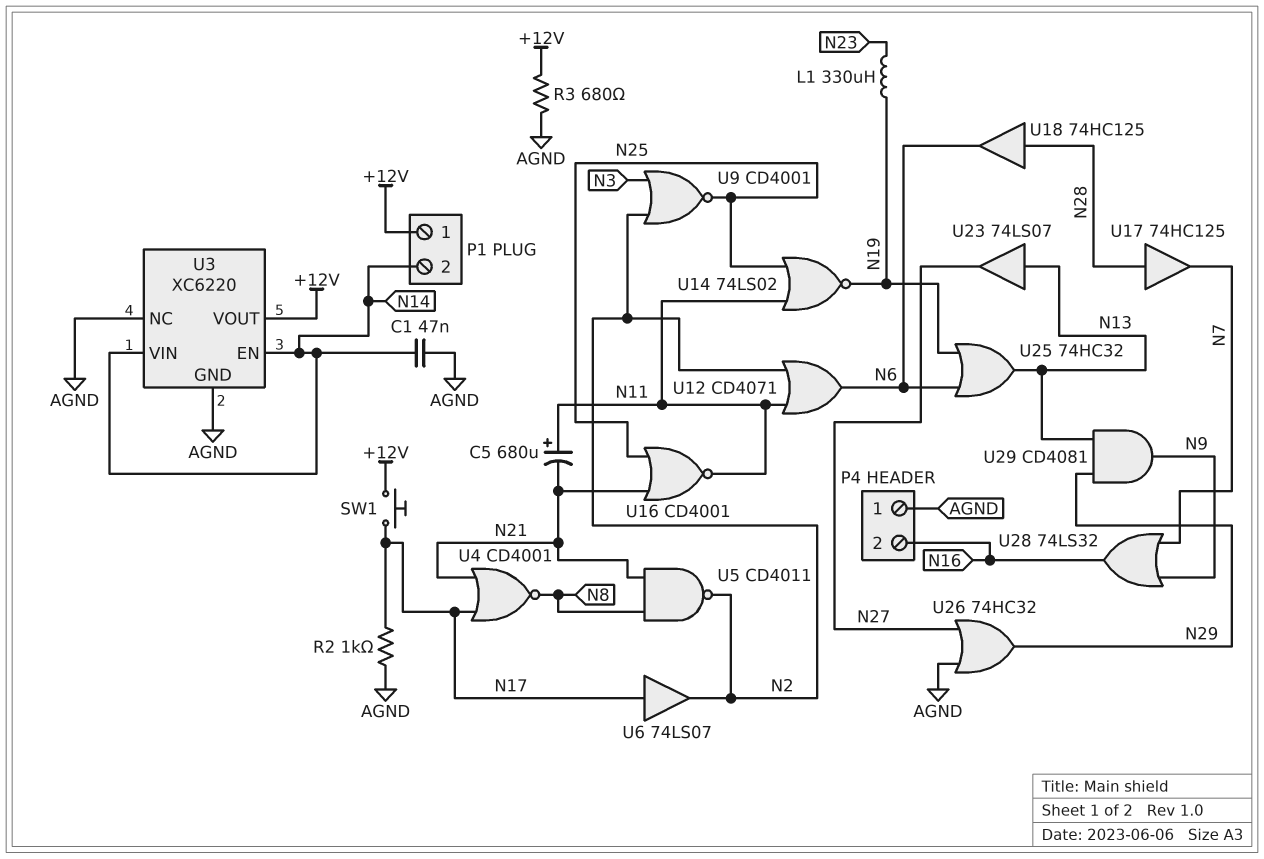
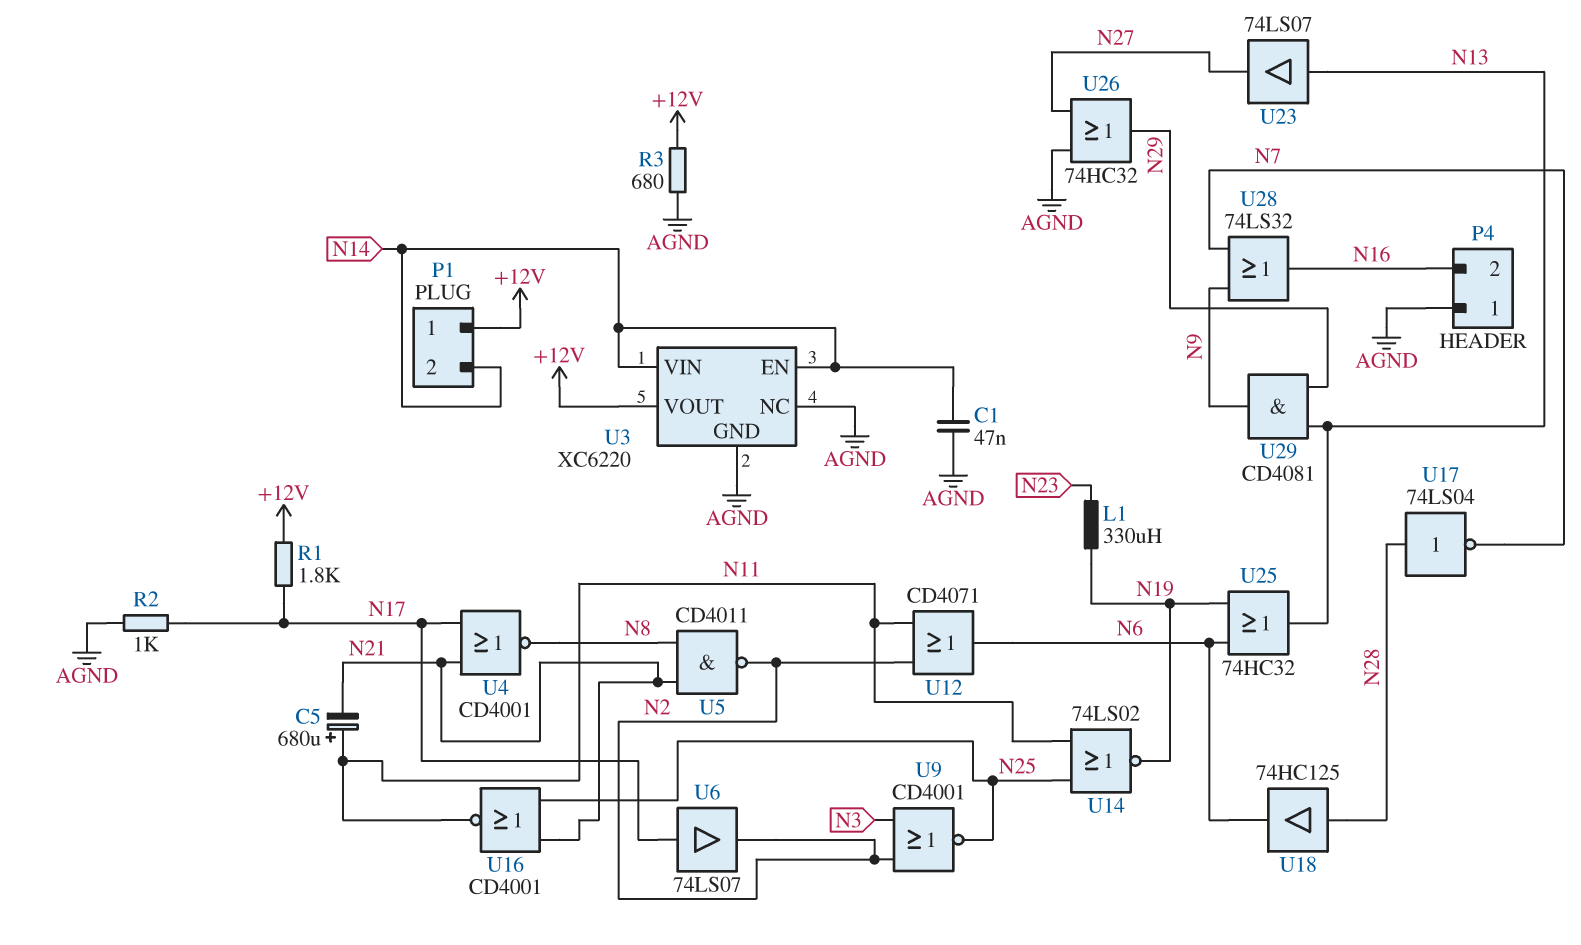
R1: none -> 1.8k (+12V, N17)
SW1: button (+12V, N17) -> none
U17: buffer 74HC125 (in N28, out N7) -> NOT 74LS04 (in N28, out N7)

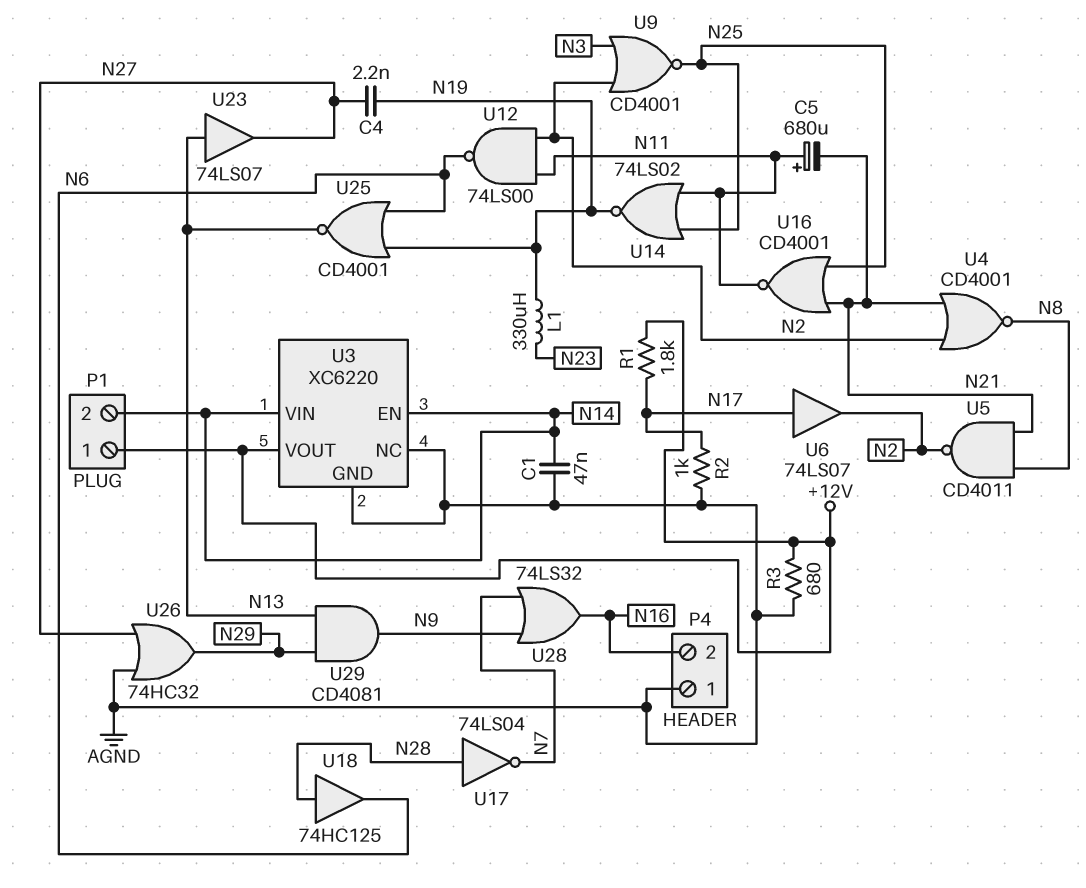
C4: none -> 2.2nF (N19, N27)
U4: NOR CD4001 (in N17, in N21, out N8) -> NOR CD4001 (in N2, in N21, out N8)
U12: OR CD4071 (in N2, in N11, out N6) -> NAND 74LS00 (in N2, in N11, out N6)
U25: OR 74HC32 (in N6, in N19, out N13) -> NOR CD4001 (in N6, in N19, out N13)

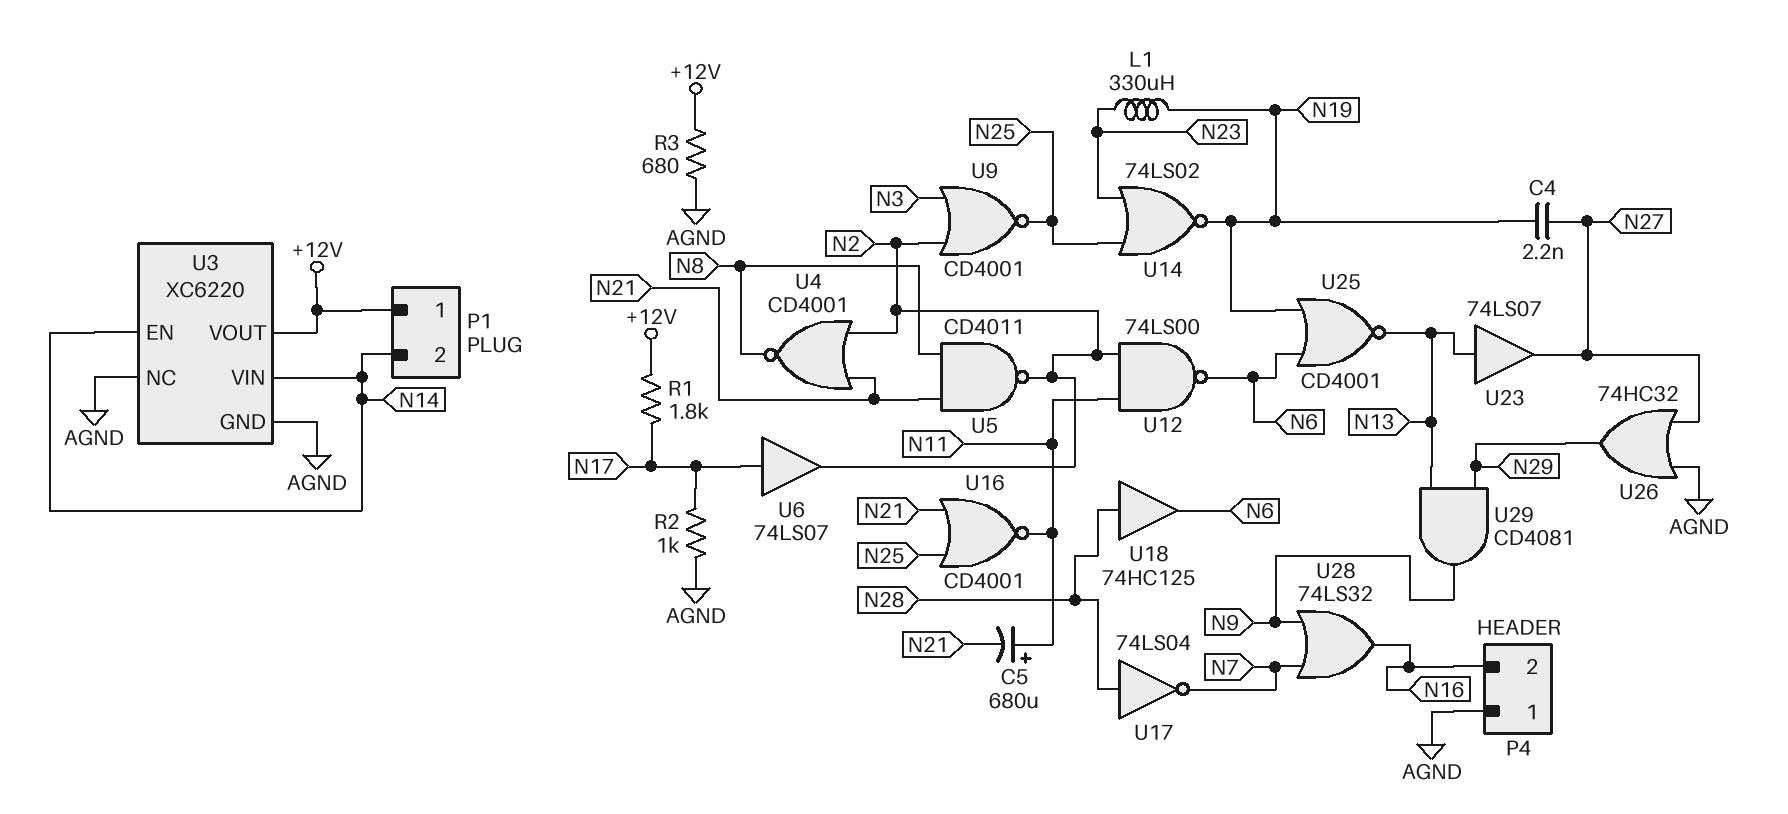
C1: 47nF (AGND, N14) -> none
U14: NOR 74LS02 (in N11, in N25, out N19) -> NOR 74LS02 (in N23, in N25, out N19)

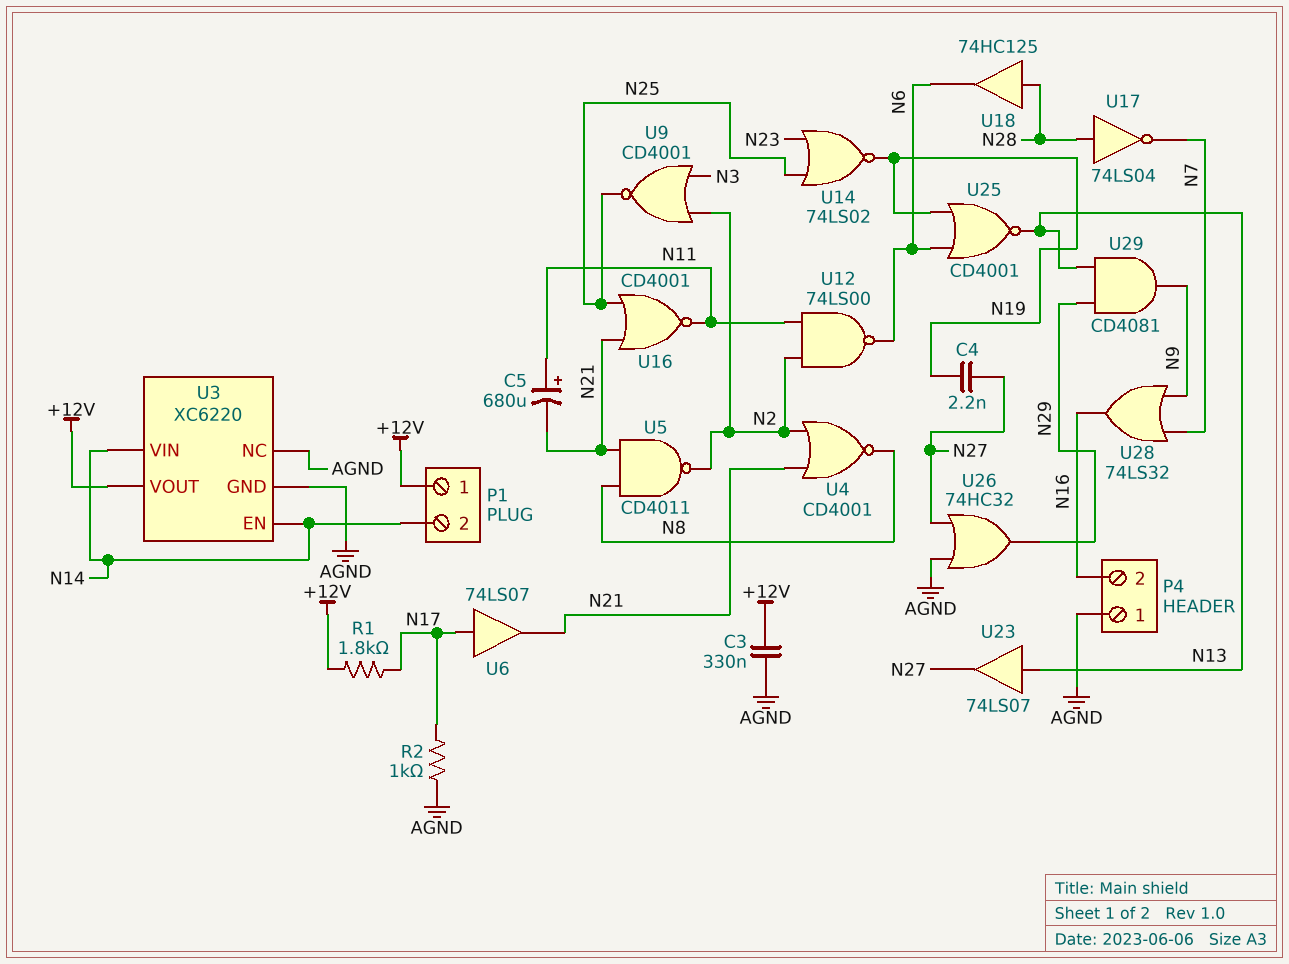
C3: none -> 330nF (+12V, AGND)
L1: 330uH (N19, N23) -> none
R3: 680 (+12V, AGND) -> none
U6: buffer 74LS07 (in N17, out N2) -> buffer 74LS07 (in N17, out N21)

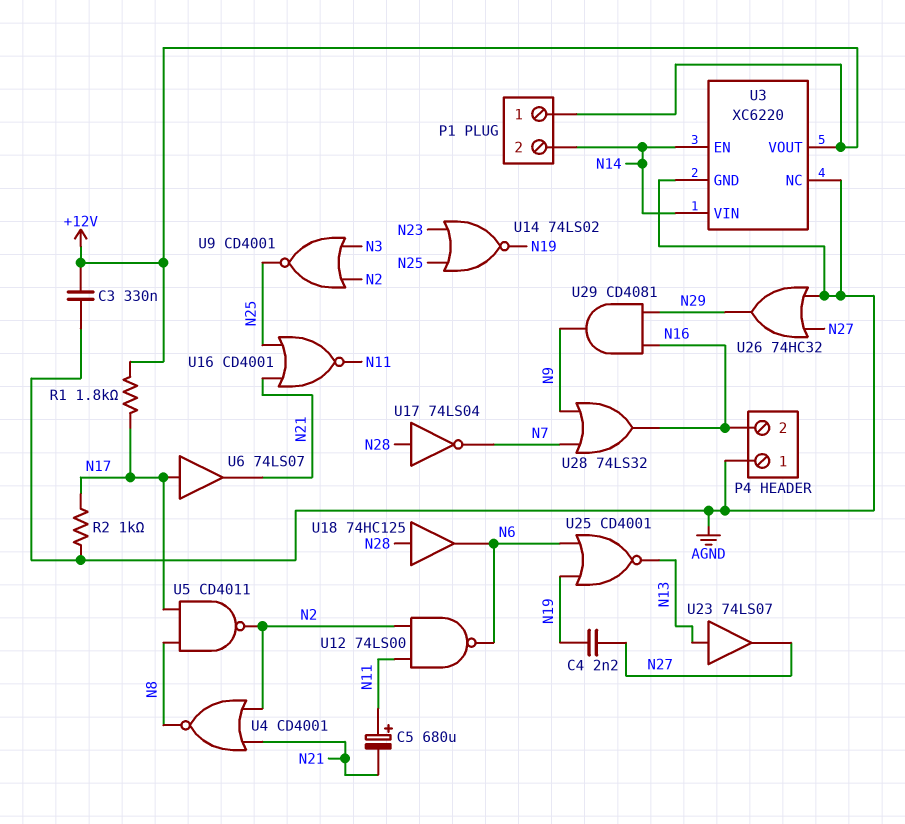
U5: NAND CD4011 (in N8, in N21, out N2) -> NAND CD4011 (in N8, in N17, out N2)
U29: AND CD4081 (in N13, in N29, out N9) -> AND CD4081 (in N16, in N29, out N9)

